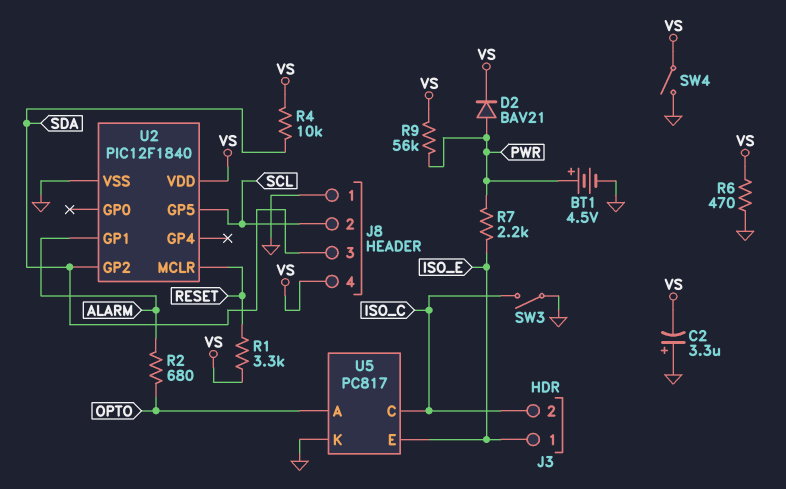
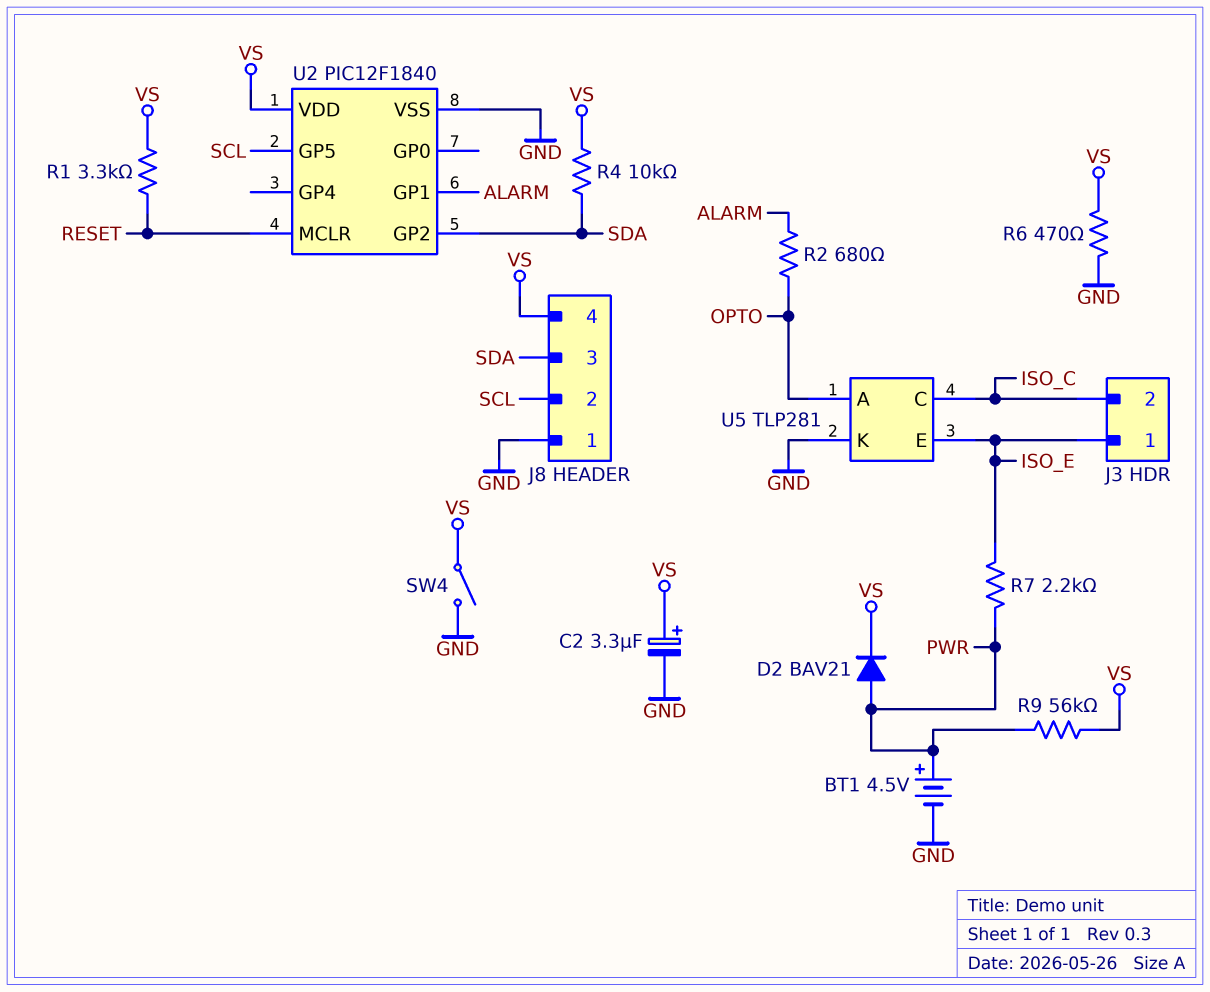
C2: 3.3uF (plus GND, minus VS) -> 3.3uF (plus VS, minus GND)
SW3: switch (GND, ISO_C) -> none
U5: PC817 -> TLP281

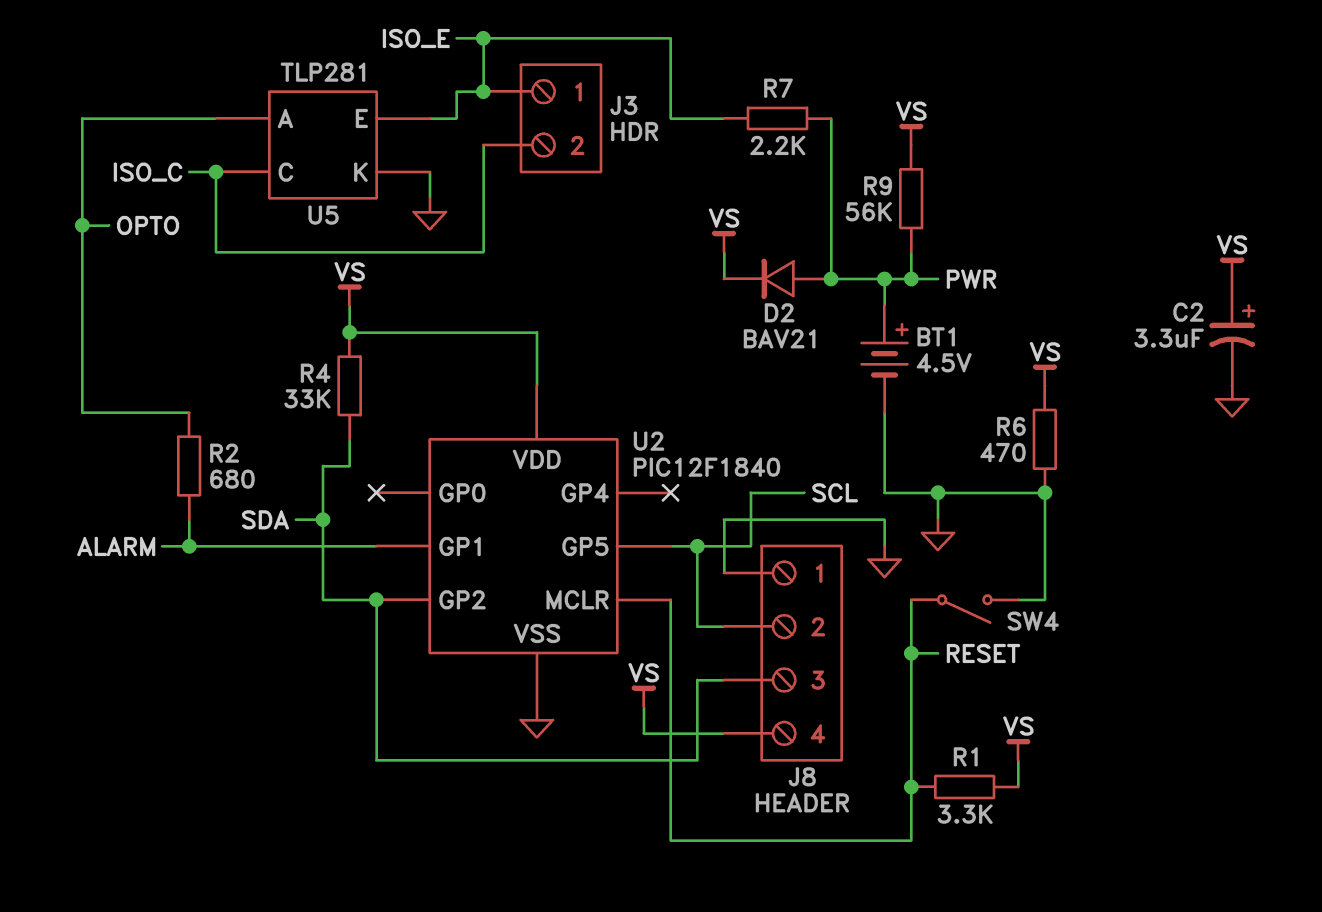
R4: 10k (SDA, VS) -> 33k (SDA, VS)
SW4: switch (GND, VS) -> switch (GND, RESET)

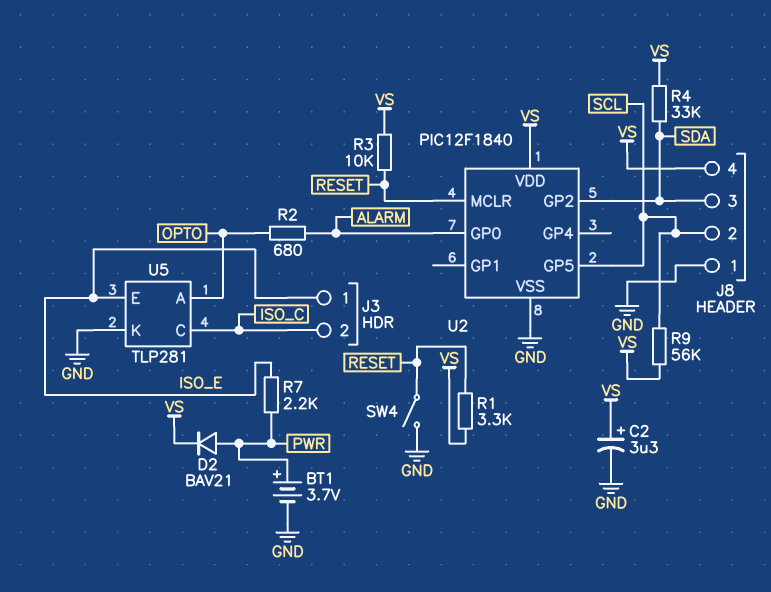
BT1: 4.5V (plus PWR, minus GND) -> 3.7V (plus PWR, minus GND)
R3: none -> 10k (RESET, VS)
R6: 470 (GND, VS) -> none
R9: 56k (PWR, VS) -> 56k (SCL, VS)
U2 pin GP0: none -> ALARM
U2 pin GP1: ALARM -> none

